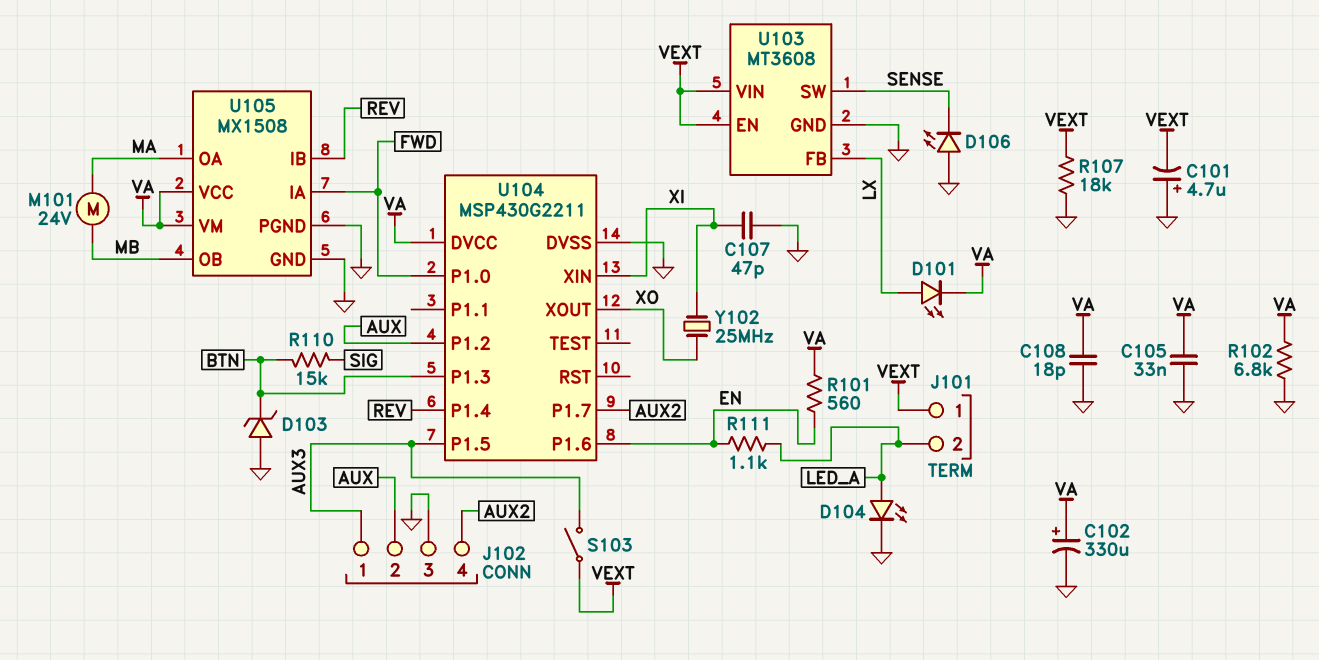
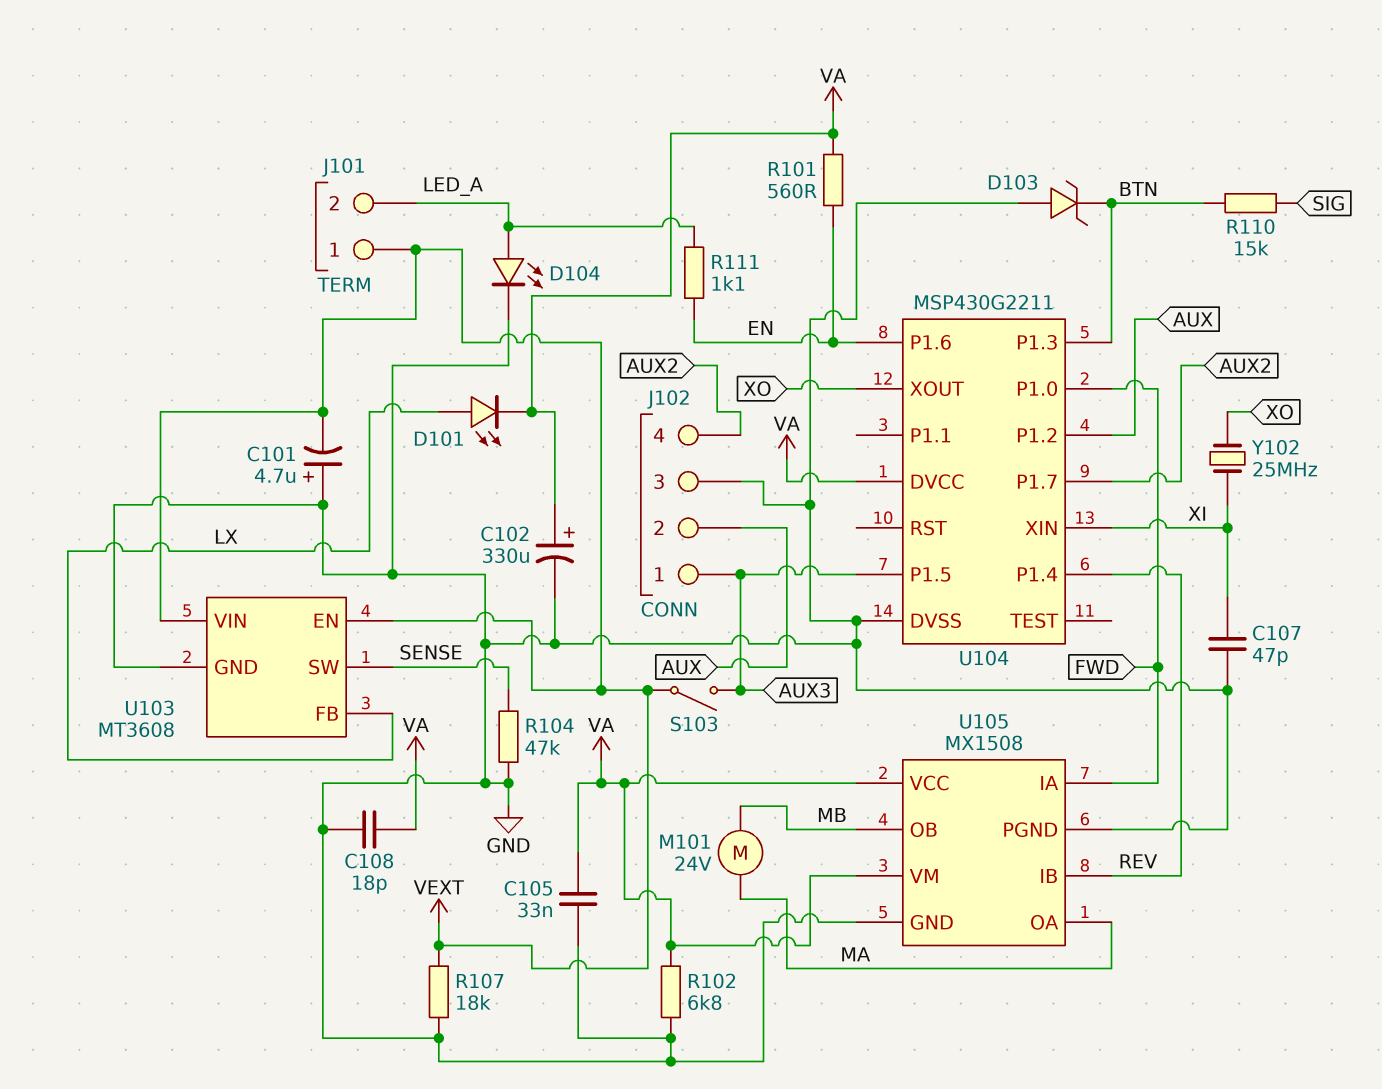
D106: LED (A GND, K SENSE) -> none
R104: none -> 47k (GND, SENSE)

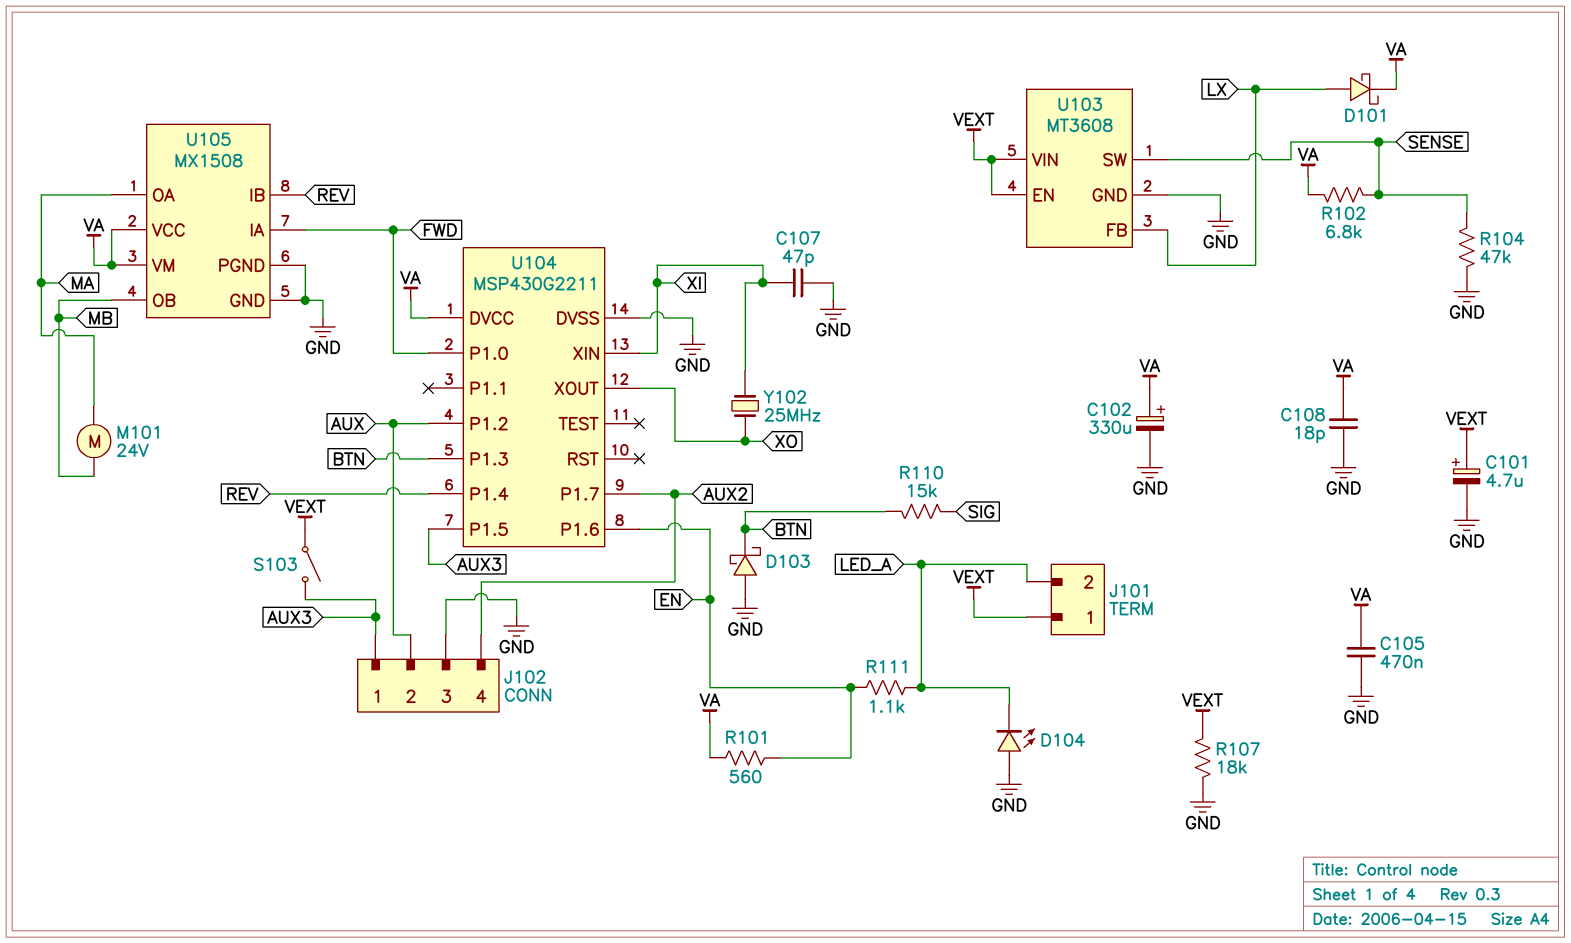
C101: 4.7uF (plus GND, minus VEXT) -> 4.7uF (plus VEXT, minus GND)
C105: 33nF (GND, VA) -> 470nF (GND, VA)
D101: LED (A LX, K VA) -> schottky (A LX, K VA)
D103: zener (A GND, K BTN) -> schottky (A GND, K BTN)
D104: LED (A LED_A, K GND) -> LED (A GND, K LED_A)
R102: 6.8k (GND, VA) -> 6.8k (SENSE, VA)

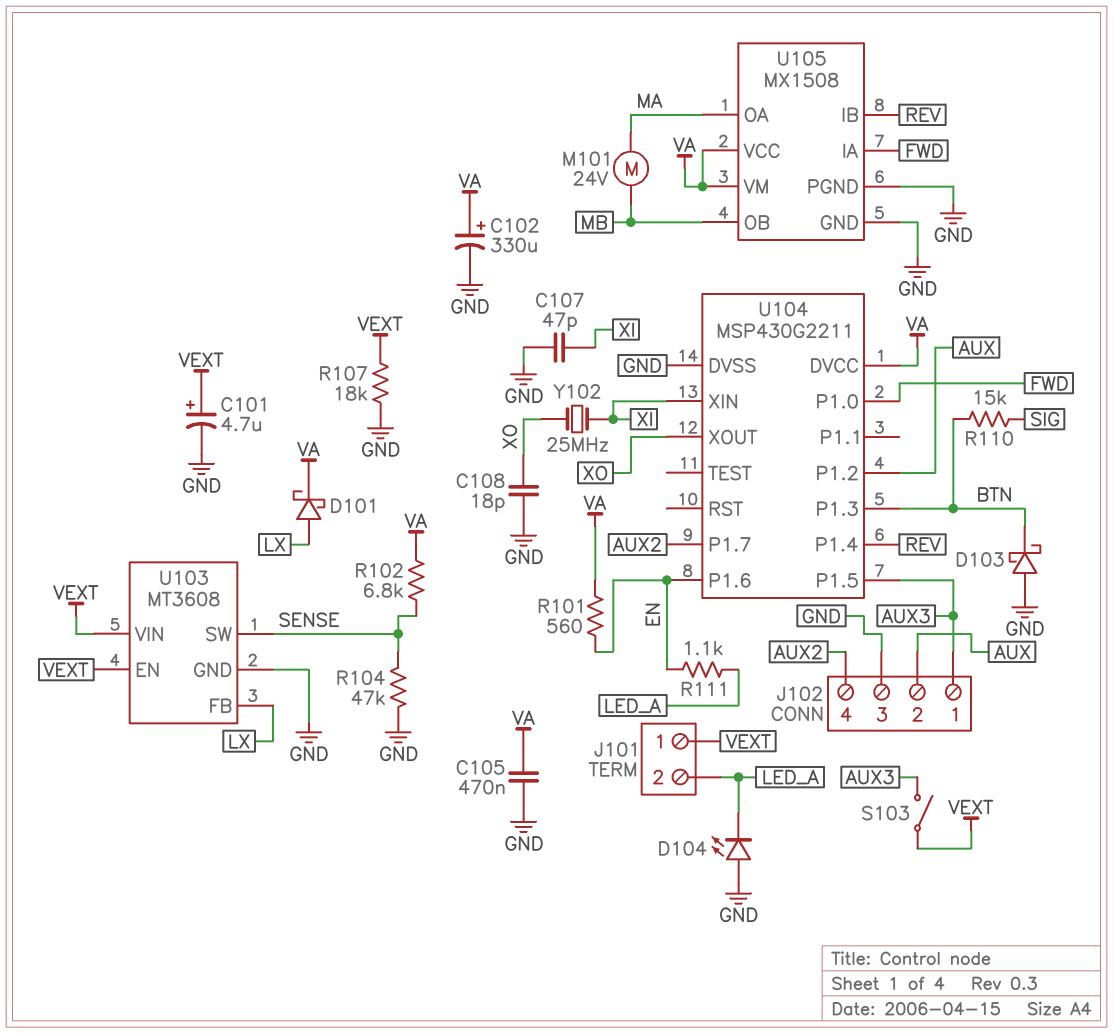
C108: 18pF (GND, VA) -> 18pF (GND, XO)

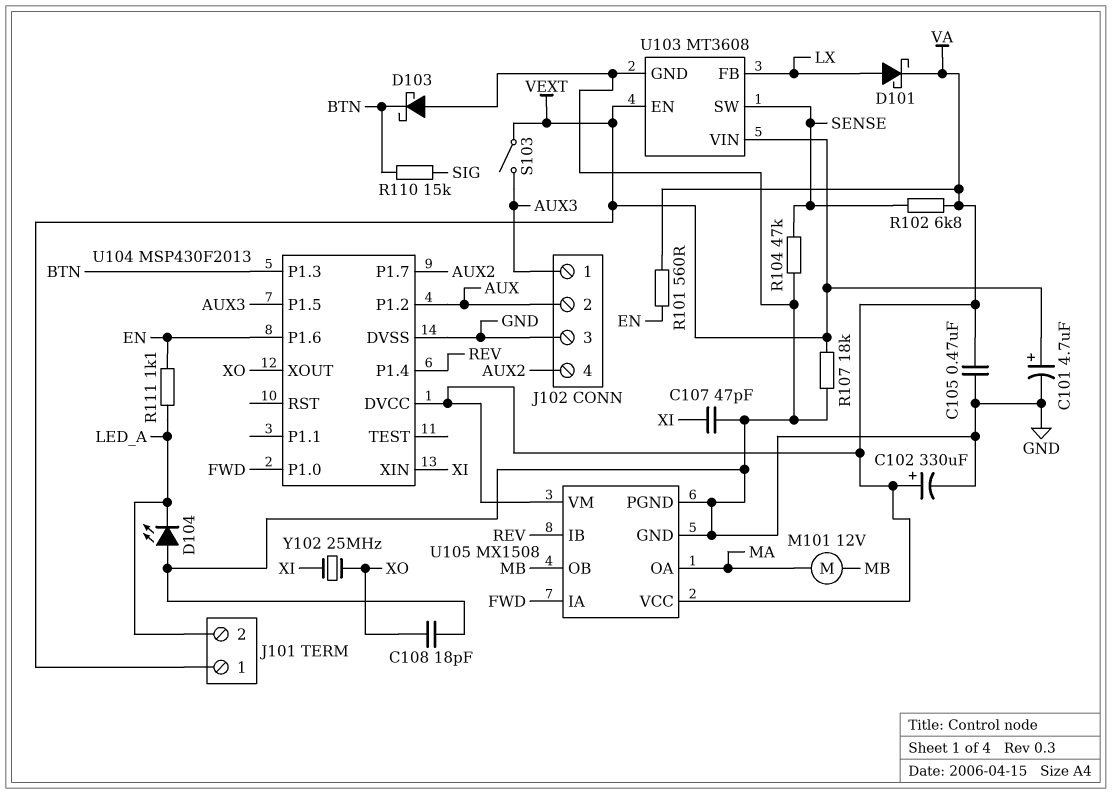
M101: motor 24V (MA, MB) -> motor 12V (MA, MB)
U104: MSP430G2211 -> MSP430F2013

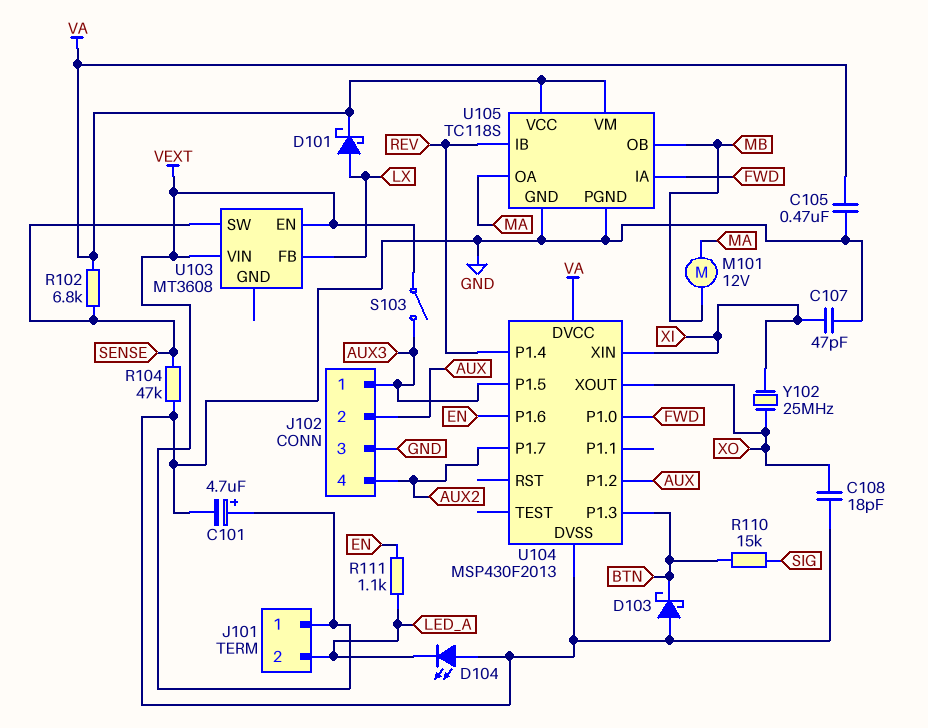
C102: 330uF (plus VA, minus GND) -> none
R101: 560 (EN, VA) -> none
R107: 18k (GND, VEXT) -> none
U103 pin GND: GND -> none
U105: MX1508 -> TC118S

